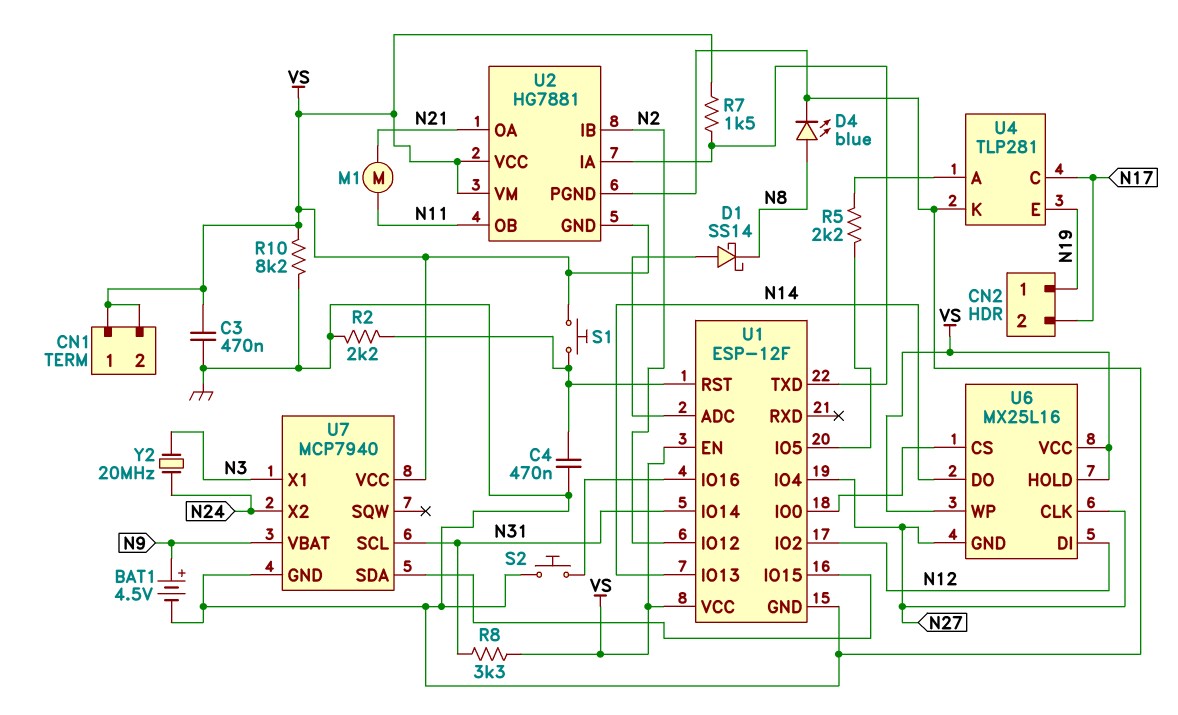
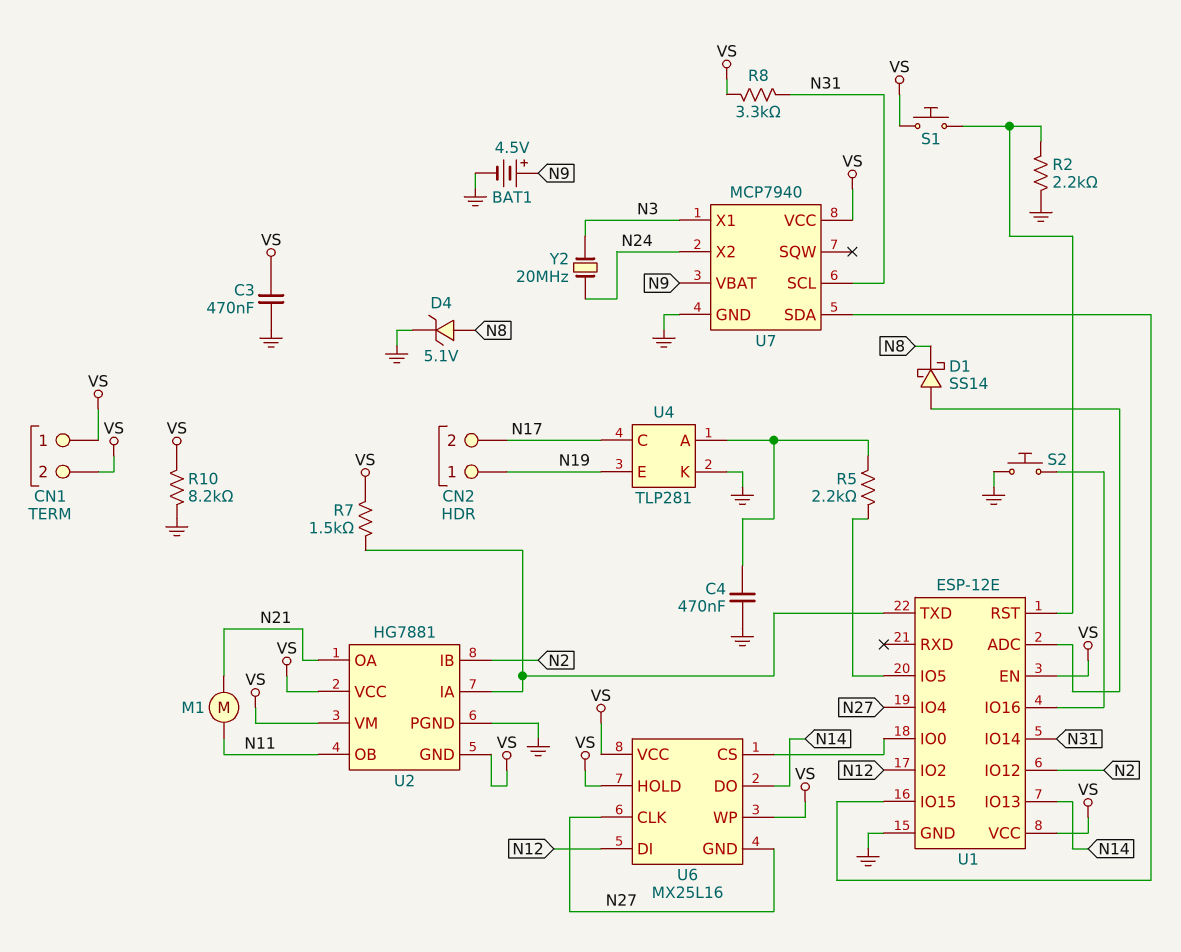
C4: 470nF (GND, U1/RST) -> 470nF (GND, U4/A)
D4: LED blue (A N8, K GND) -> zener 5.1V (A N8, K GND)
U1: ESP-12F -> ESP-12E

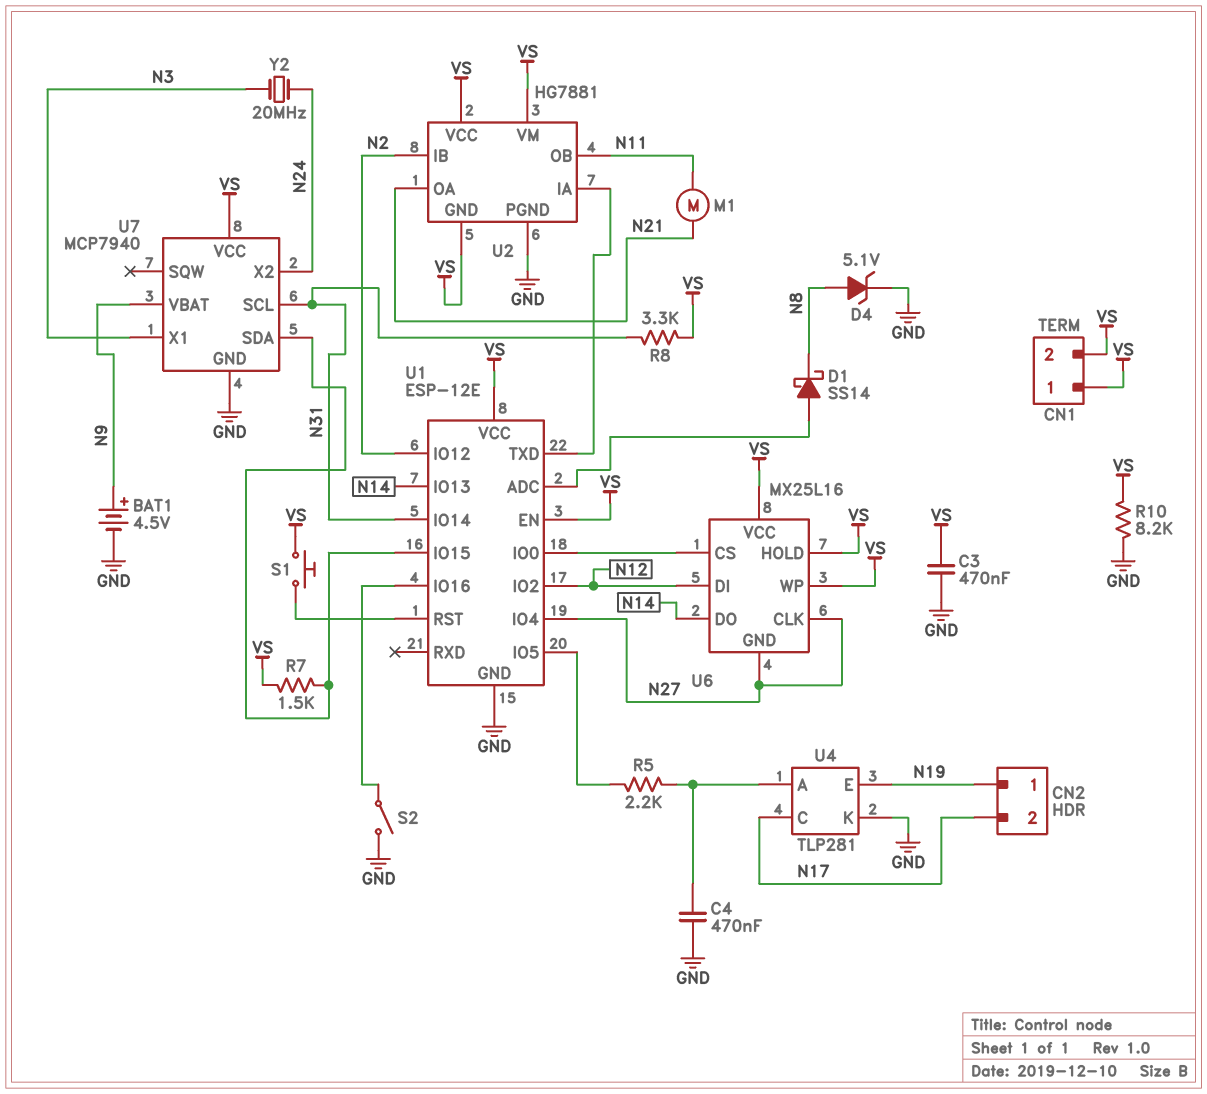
R2: 2.2k (GND, U1/RST) -> none
R7: 1.5k (U1/TXD, VS) -> 1.5k (U1/IO15, VS)
S2: button (GND, U1/IO16) -> switch (GND, U1/IO16)

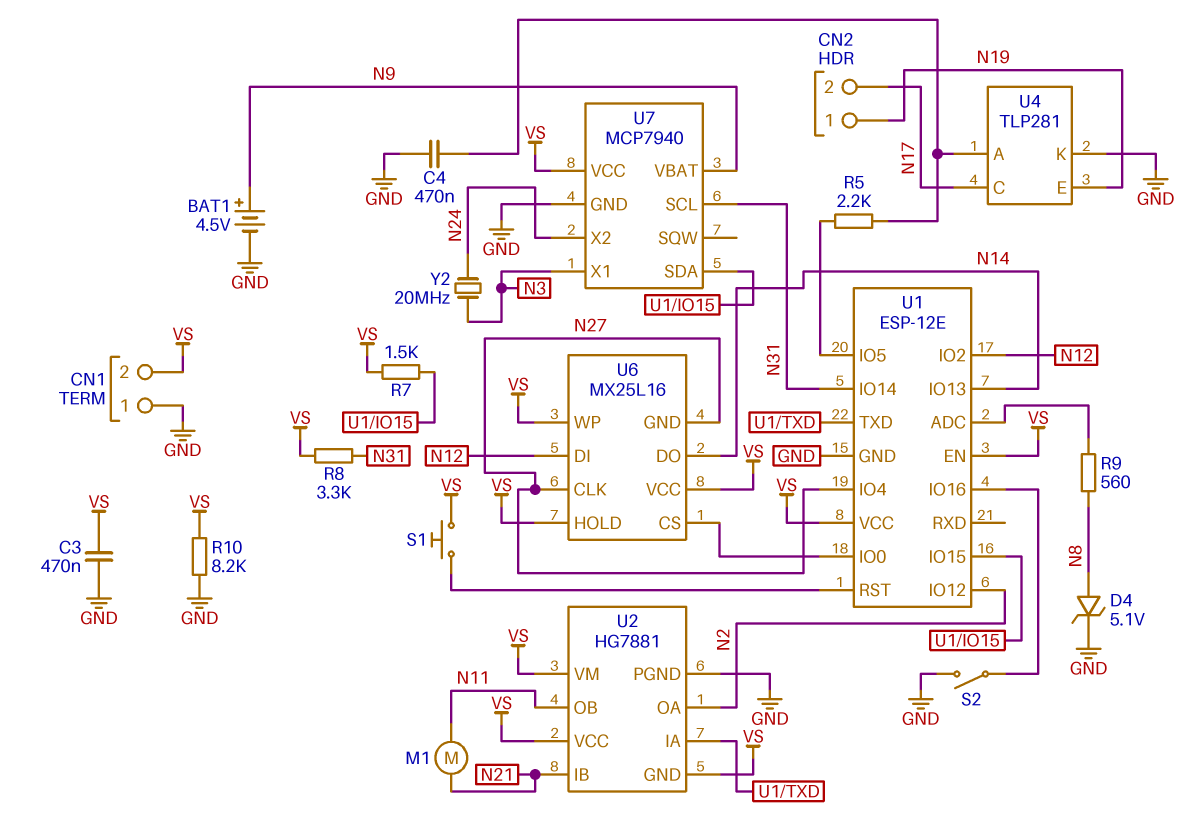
CN1 pin 1: VS -> GND
D1: schottky SS14 (A U1/ADC, K N8) -> none
R9: none -> 560 (N8, U1/ADC)
U2 pin IB: N2 -> N21
U2 pin OA: N21 -> N2

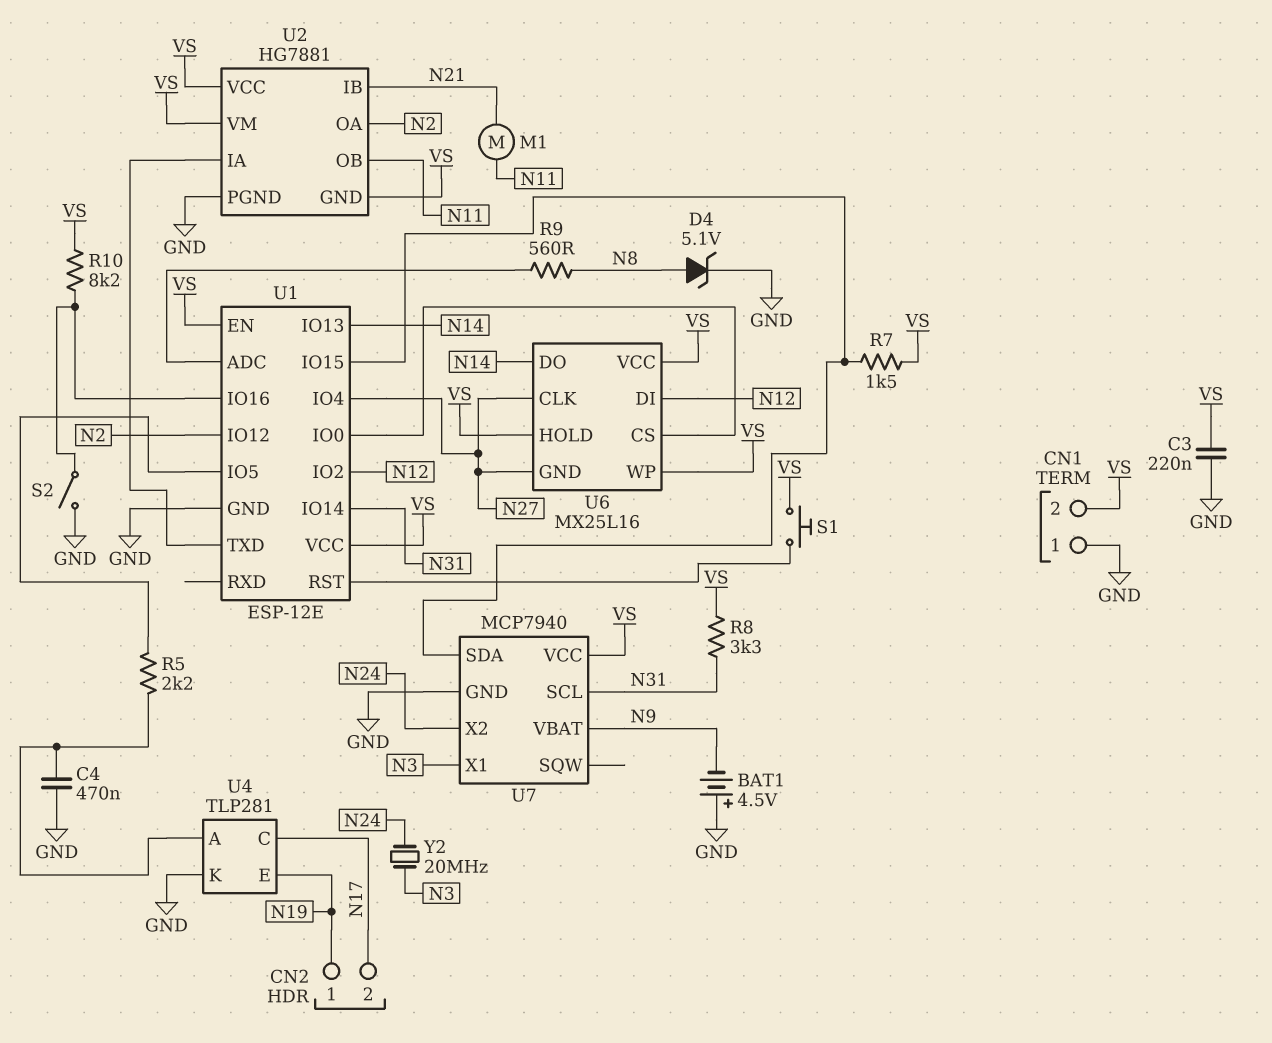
BAT1: 4.5V (plus N9, minus GND) -> 4.5V (plus GND, minus N9)
C3: 470nF (GND, VS) -> 220nF (GND, VS)
R10: 8.2k (GND, VS) -> 8.2k (U1/IO16, VS)

